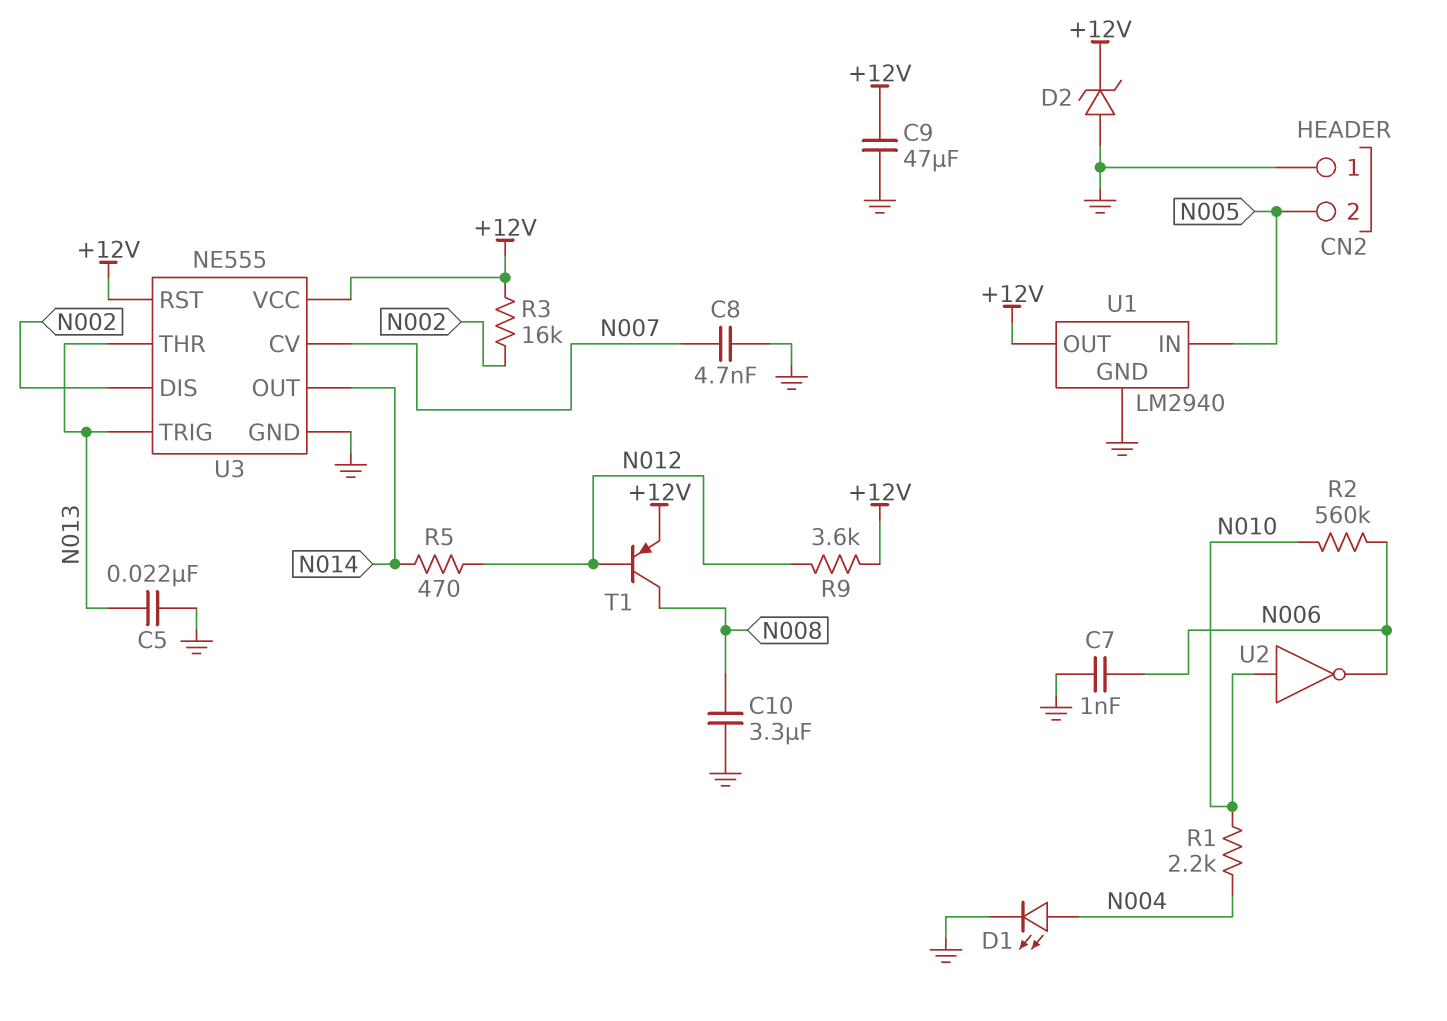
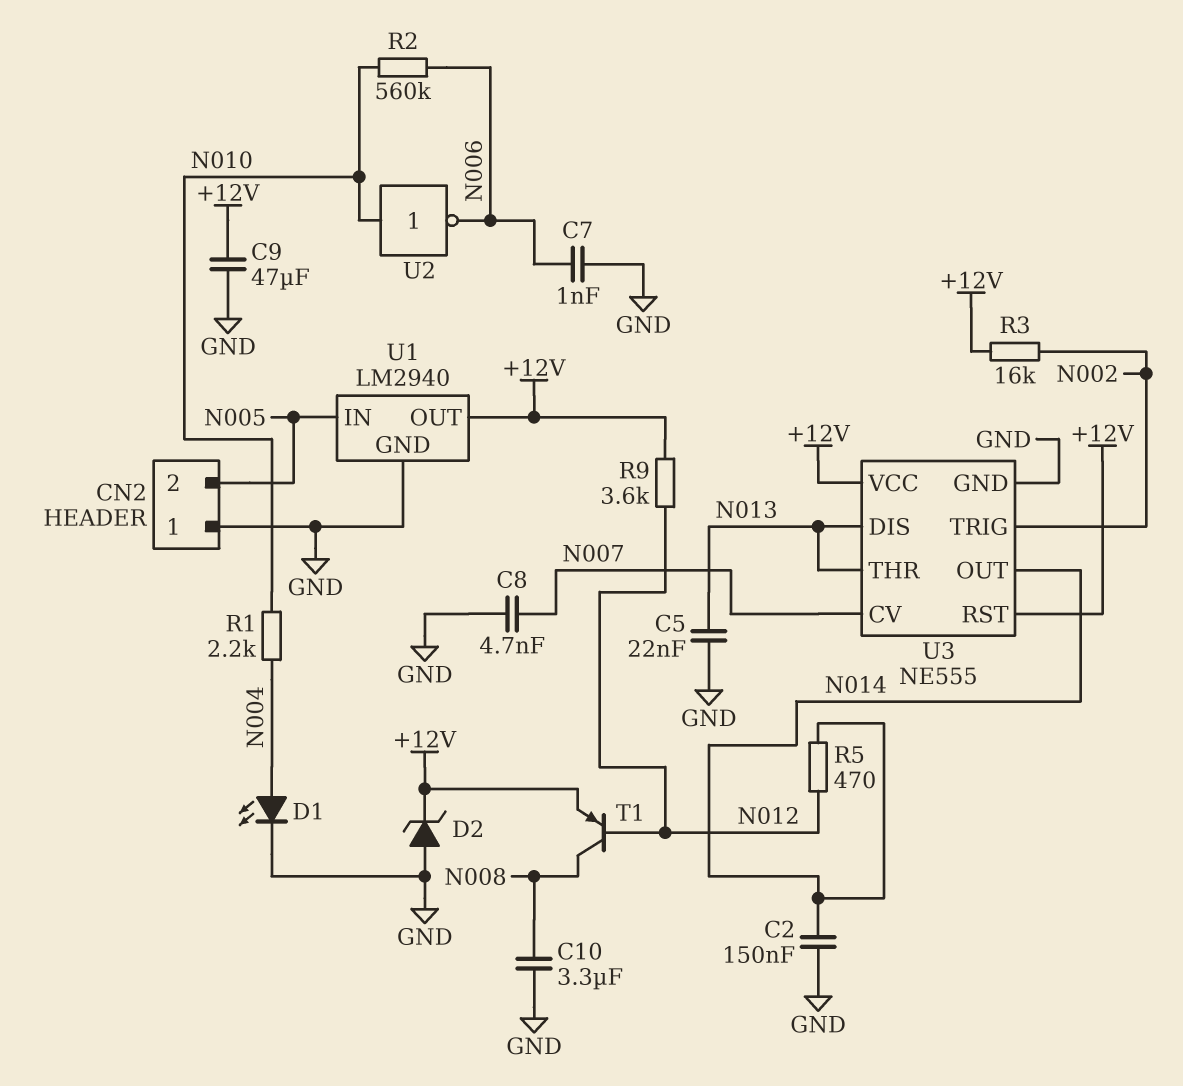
C2: none -> 150nF (GND, N014)
U3 pin DIS: N002 -> N013
U3 pin TRIG: N013 -> N002

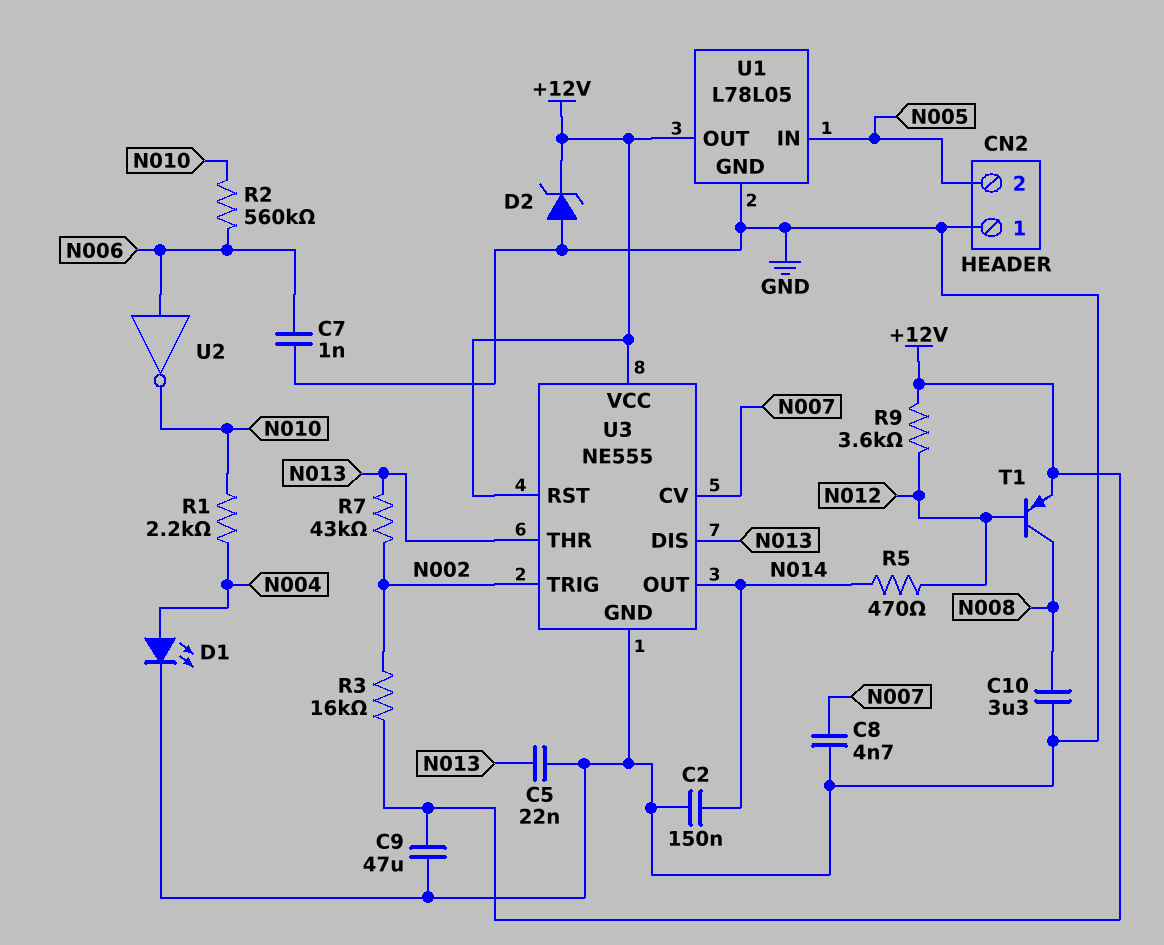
R7: none -> 43k (N002, N013)
U1: LM2940 -> L78L05
U2: NOT (in N010, out N006) -> NOT (in N006, out N010)

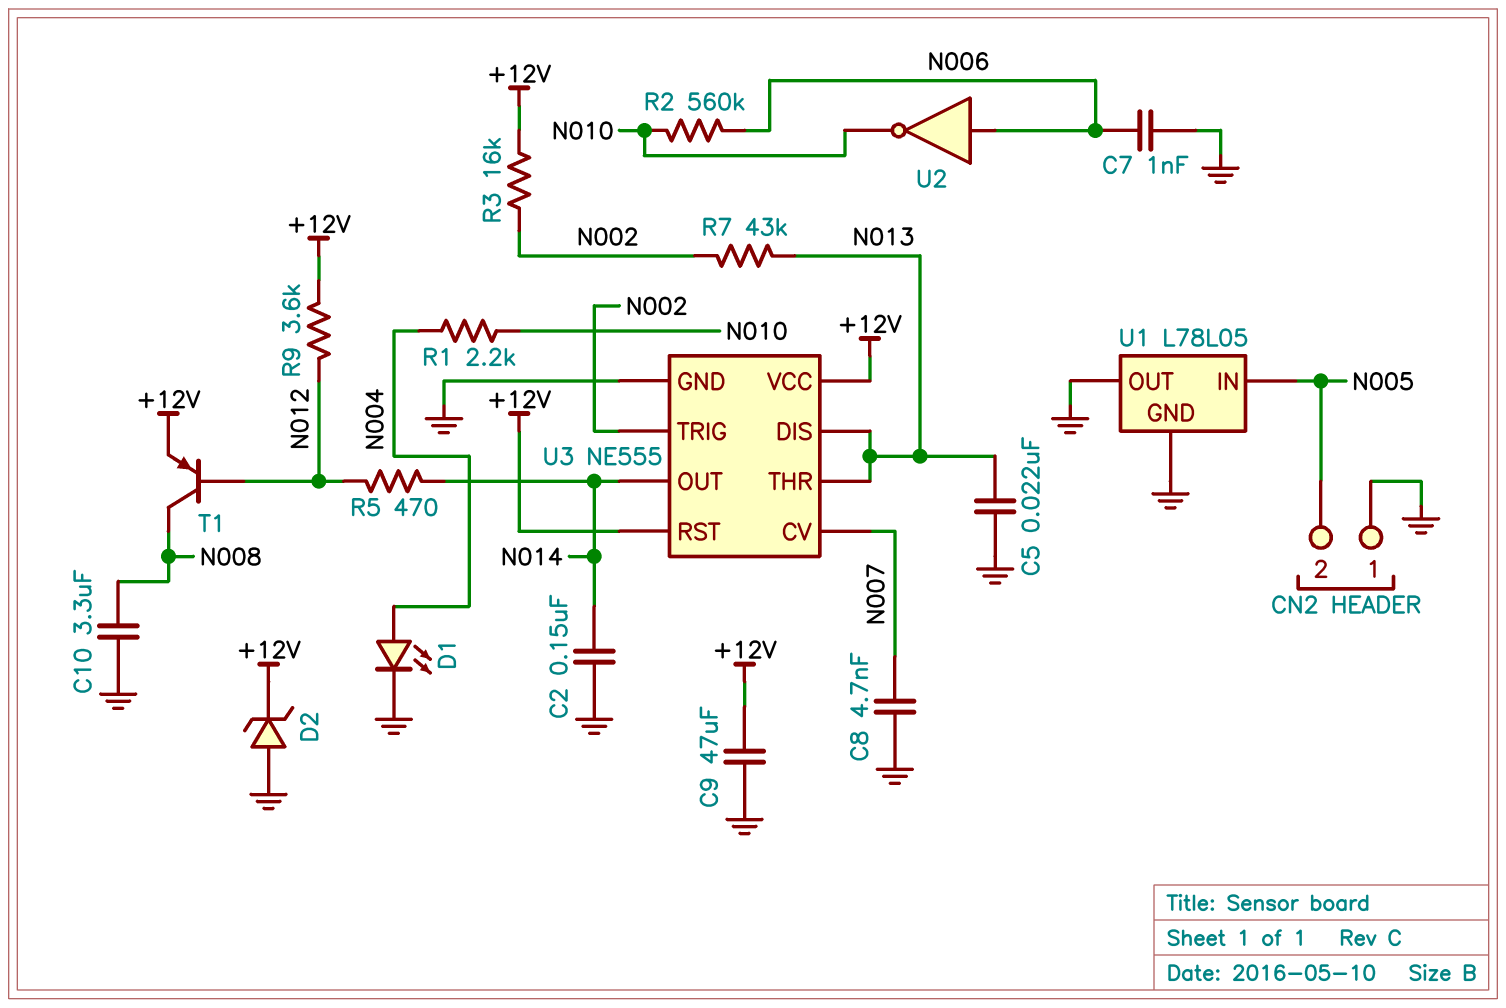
U1 pin OUT: +12V -> GND

